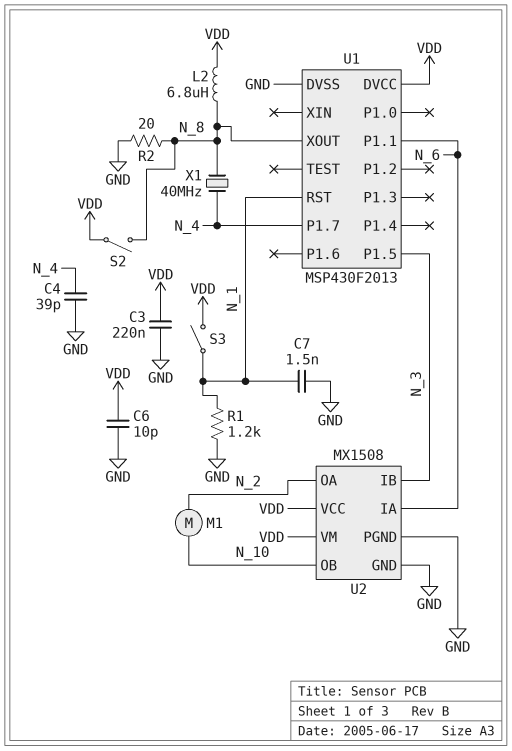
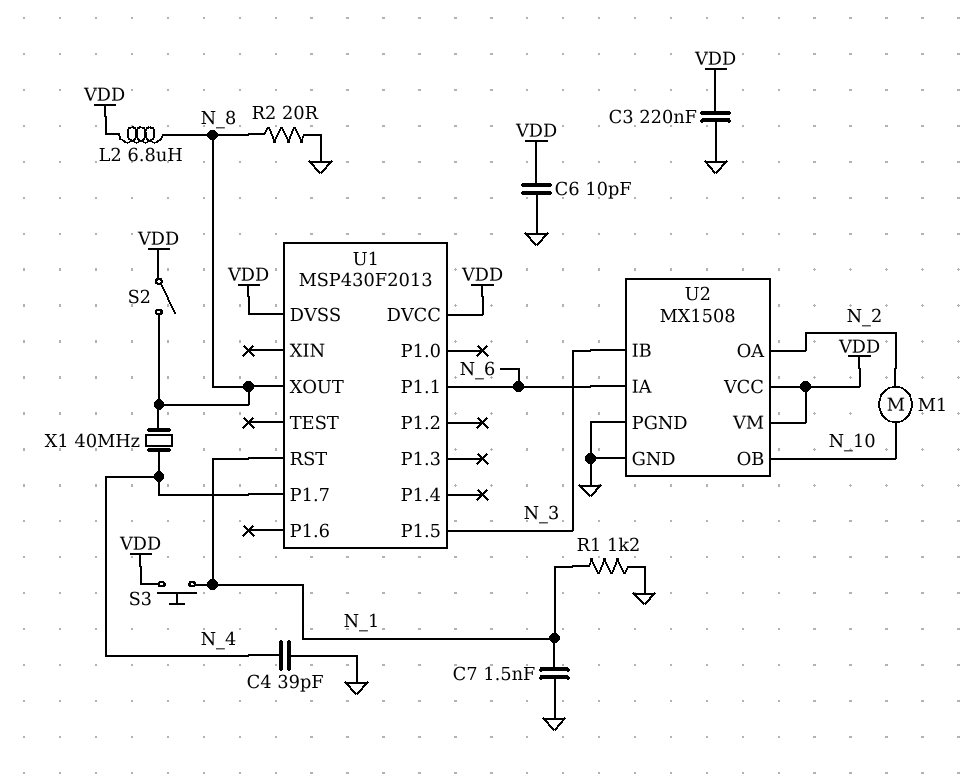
S3: switch (N_1, VDD) -> button (N_1, VDD)
U1 pin DVSS: GND -> VDD

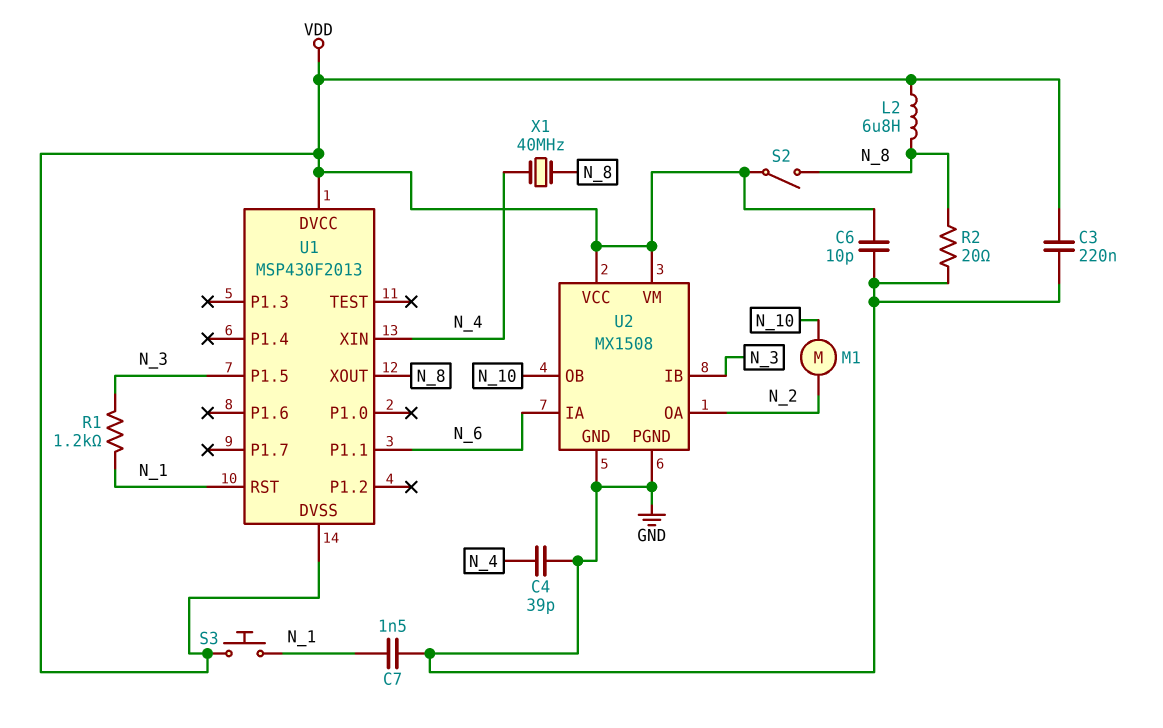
R1: 1.2k (GND, N_1) -> 1.2k (N_1, N_3)
U1 pin P1.7: N_4 -> none
U1 pin XIN: none -> N_4

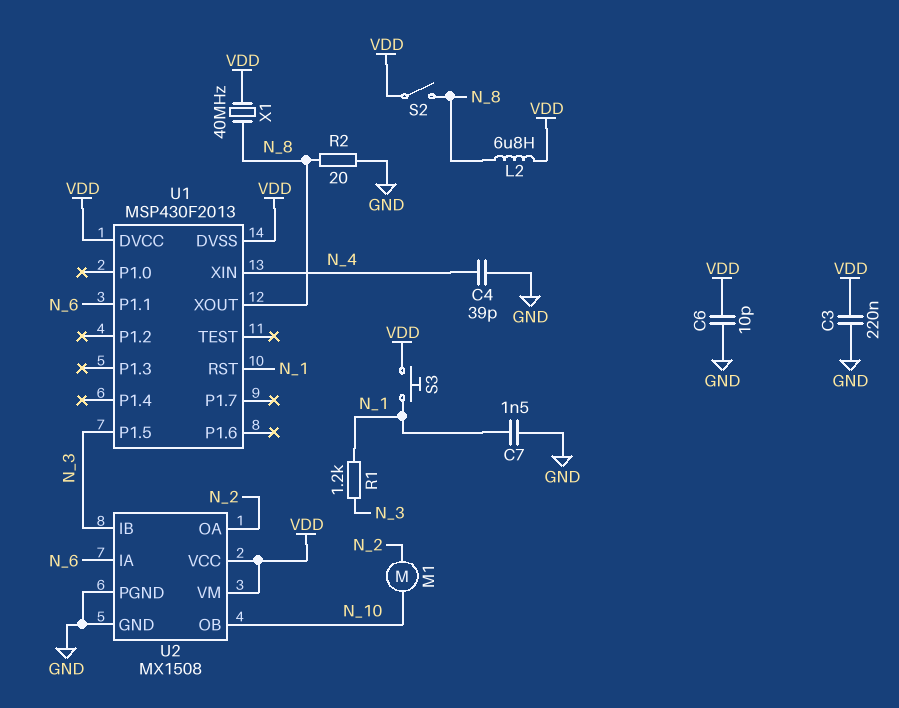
X1: 40MHz (N_4, N_8) -> 40MHz (N_8, VDD)

